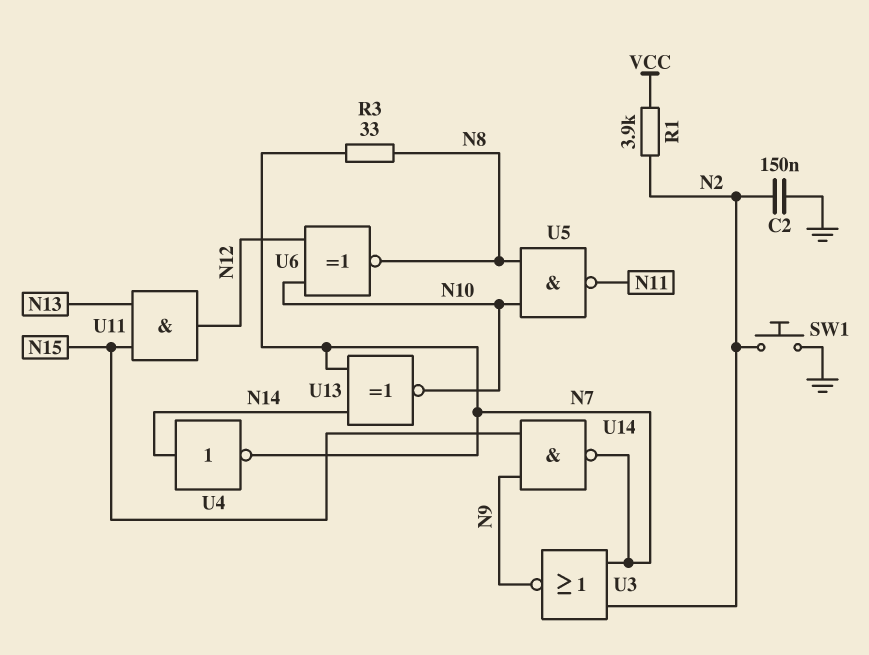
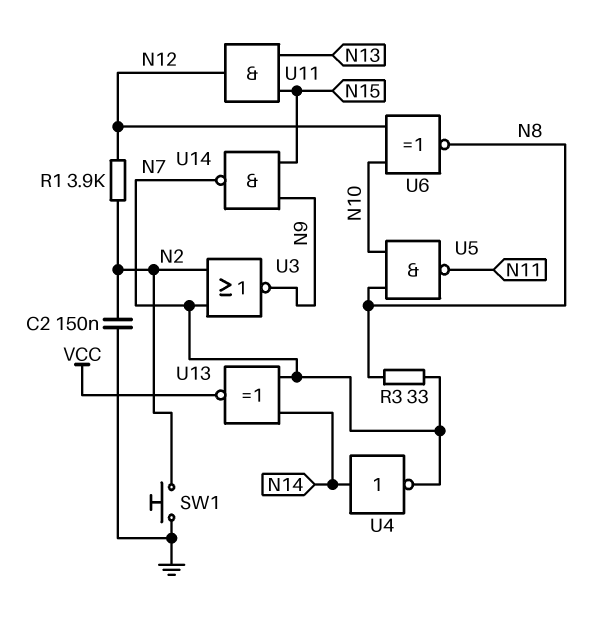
R1: 3.9k (N2, VCC) -> 3.9k (N2, N12)
U13: XNOR (in N7, in N14, out N10) -> XNOR (in N7, in N14, out VCC)

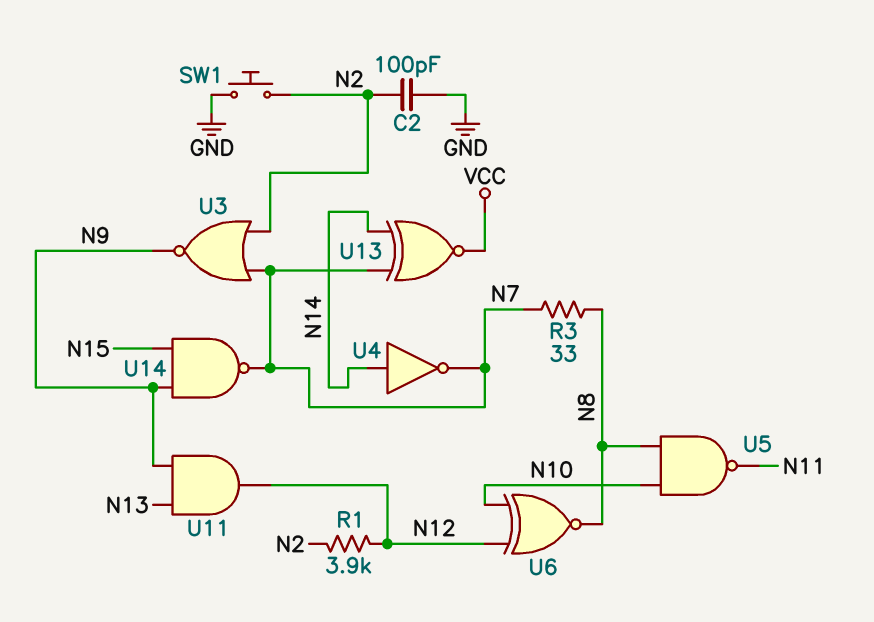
C2: 150nF (GND, N2) -> 100pF (GND, N2)
U11: AND (in N13, in N15, out N12) -> AND (in N9, in N13, out N12)

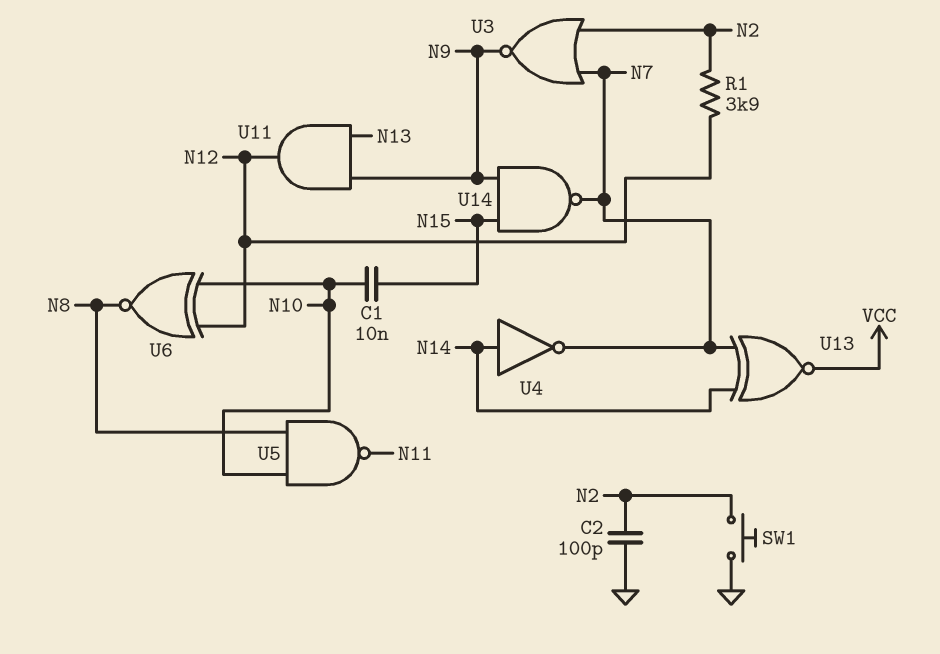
C1: none -> 10nF (N10, N15)
R3: 33 (N7, N8) -> none

